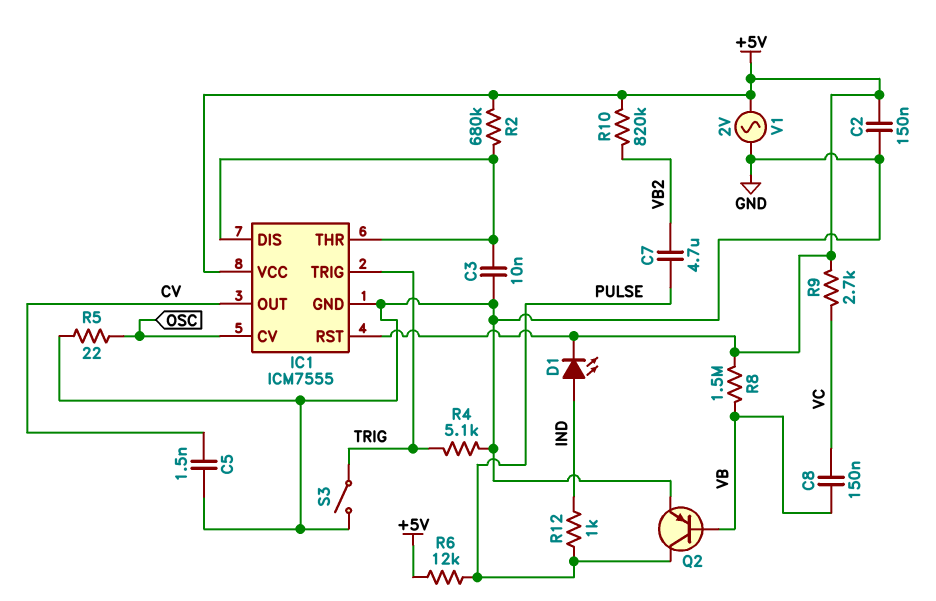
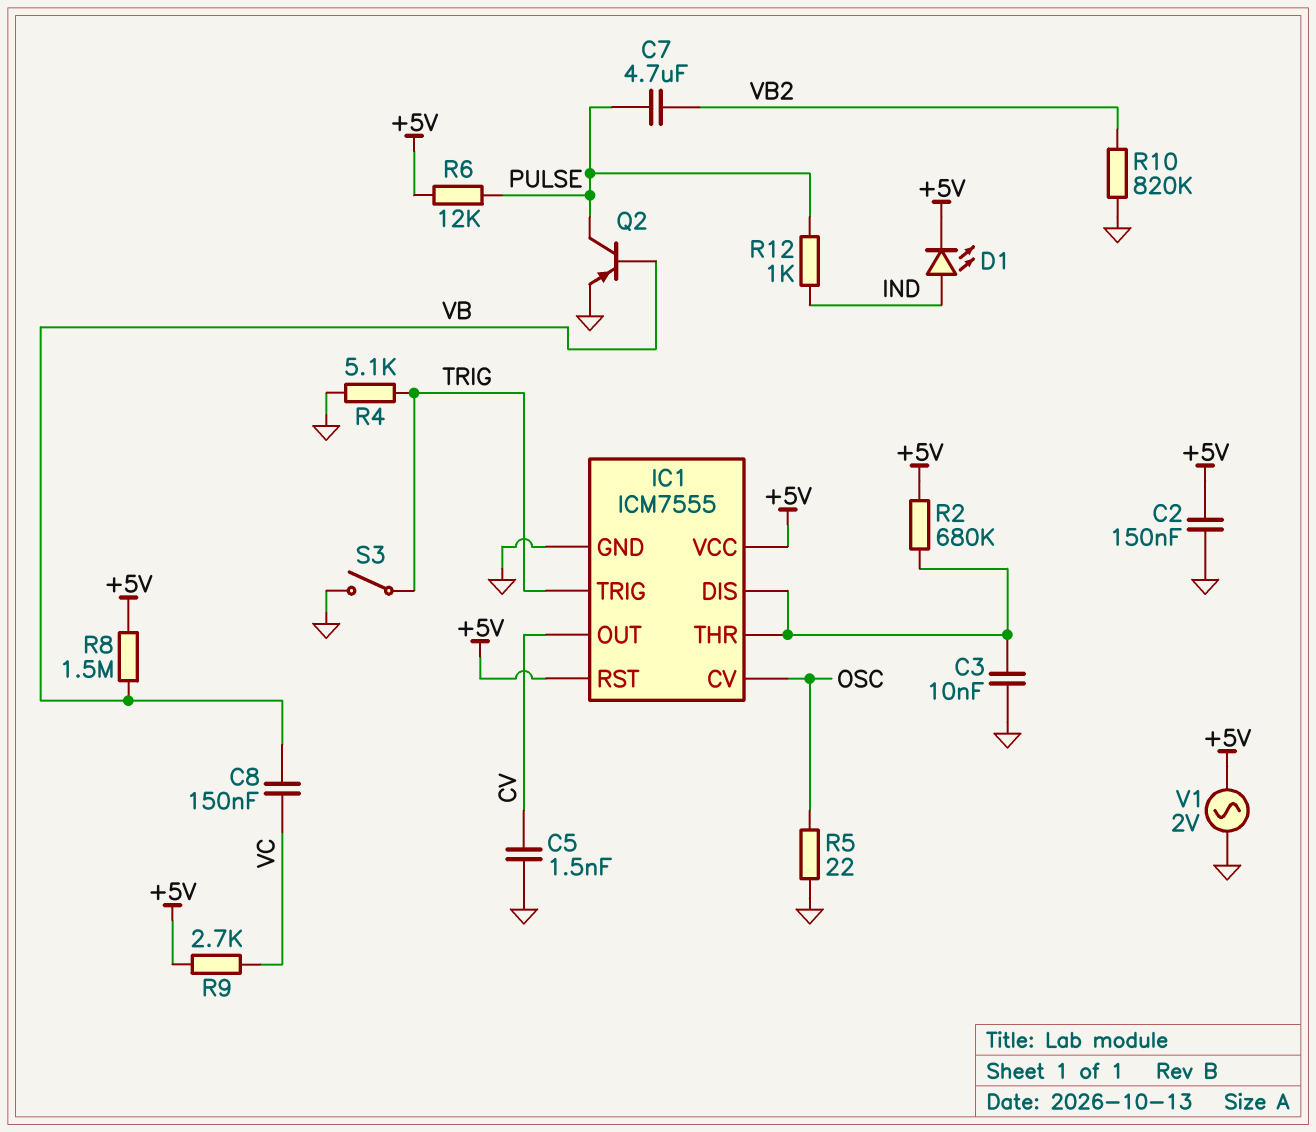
R10: 820k (+5V, VB2) -> 820k (GND, VB2)

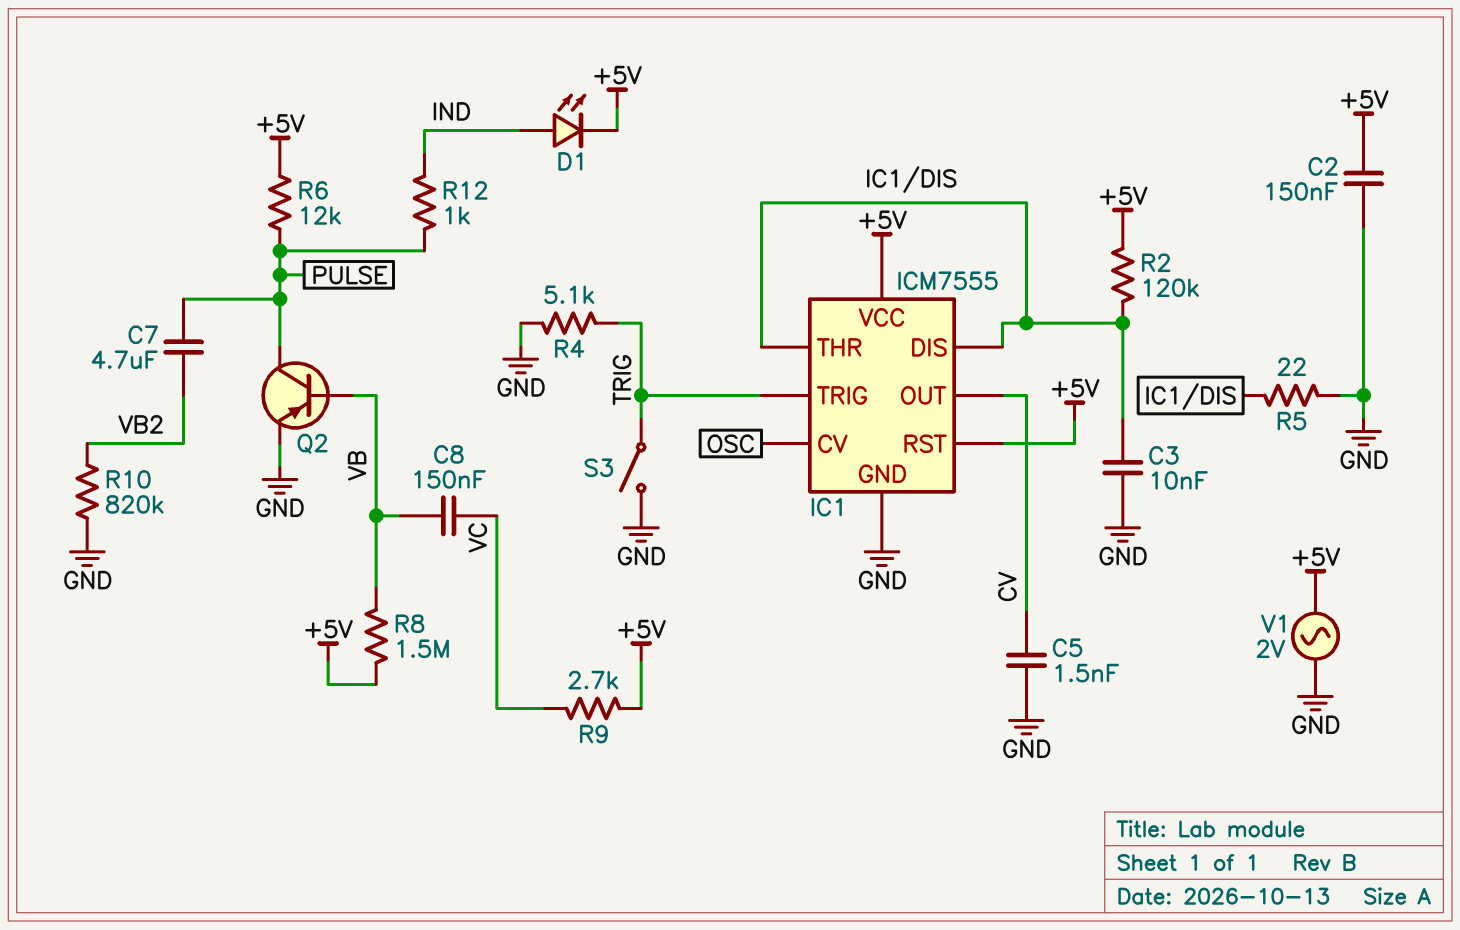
R2: 680k (+5V, IC1/DIS) -> 120k (+5V, IC1/DIS)
R5: 22 (GND, OSC) -> 22 (GND, IC1/DIS)

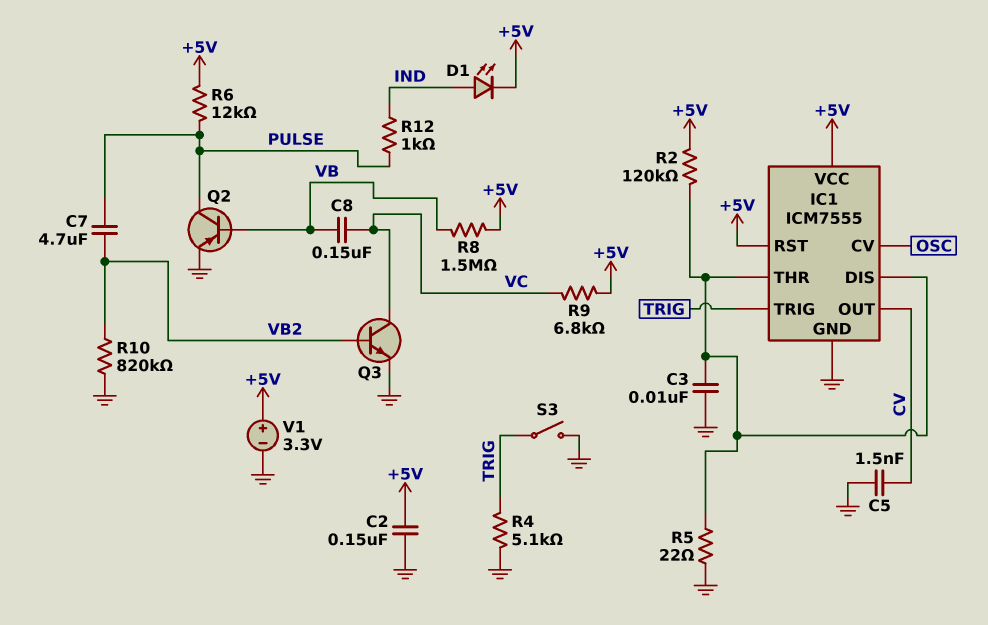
Q3: none -> NPN (B VB2, C VC, E GND)
R9: 2.7k (+5V, VC) -> 6.8k (+5V, VC)
V1: AC 2V (+5V, GND) -> 3.3V (plus +5V, minus GND)

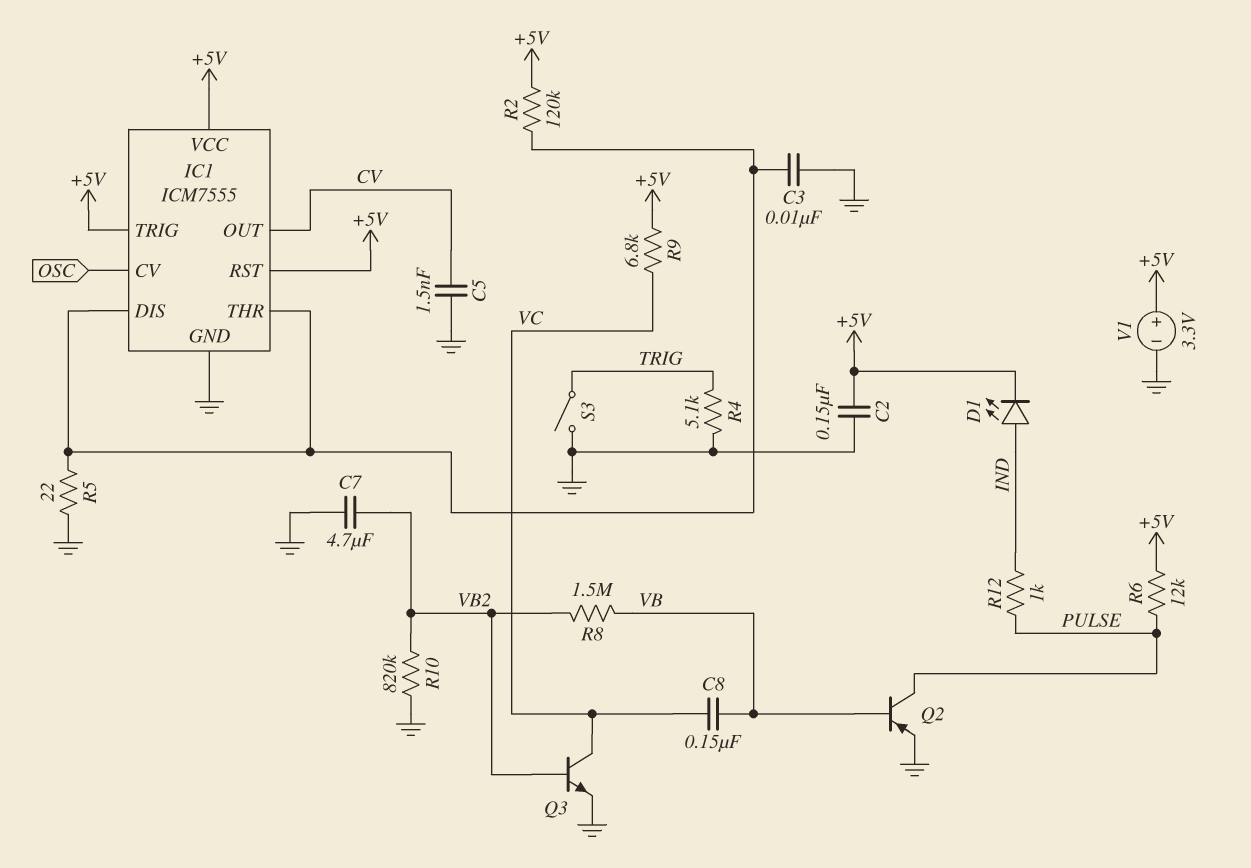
C7: 4.7uF (PULSE, VB2) -> 4.7uF (GND, VB2)
IC1 pin TRIG: TRIG -> +5V
R8: 1.5M (+5V, VB) -> 1.5M (VB, VB2)

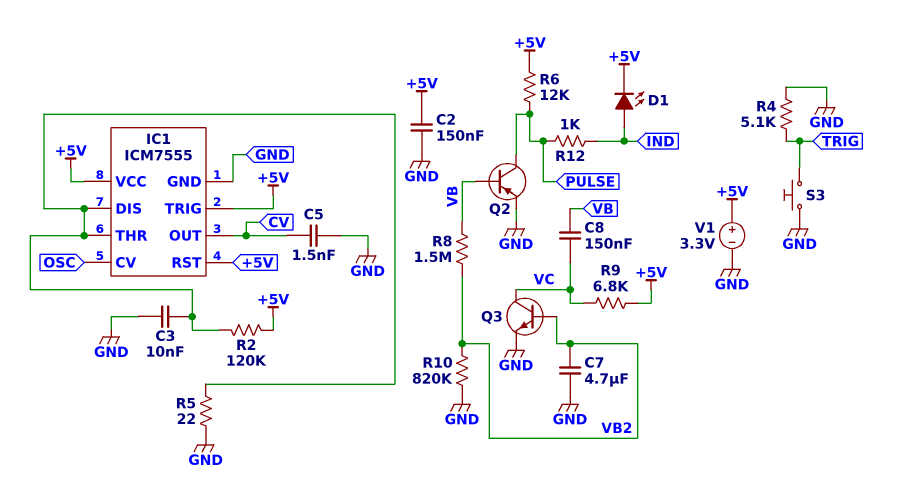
S3: switch (GND, TRIG) -> button (GND, TRIG)

